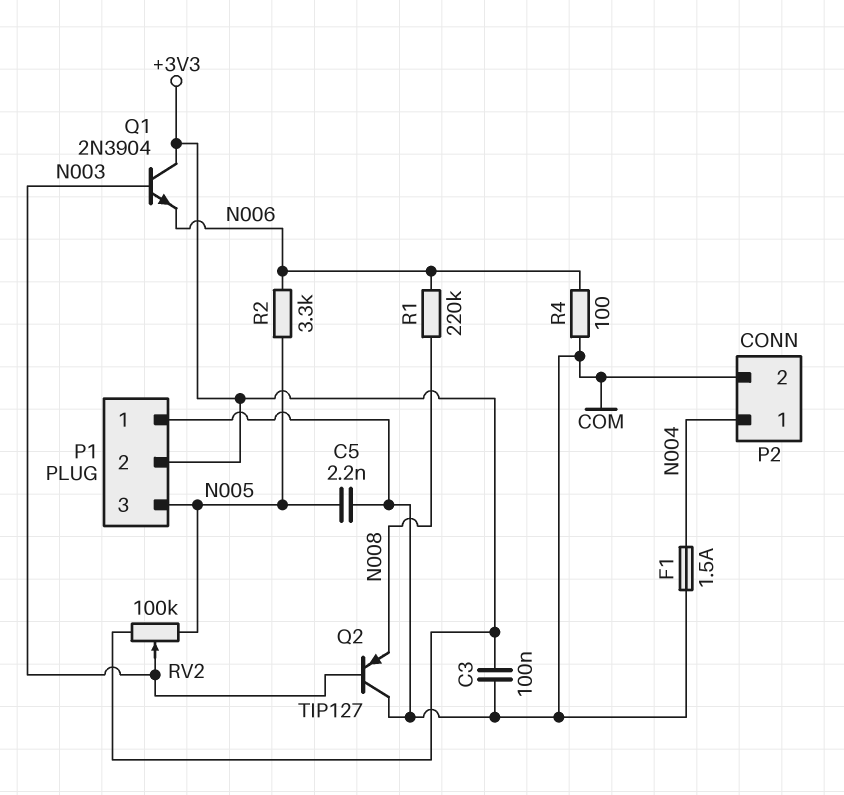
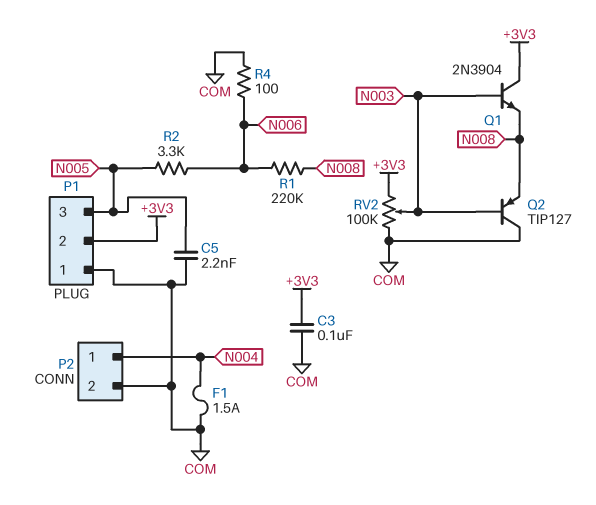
Q1: NPN 2N3904 (B N003, C +3V3, E N006) -> NPN 2N3904 (B N003, C +3V3, E N008)
RV2: 100k (+3V3, N005, wiper N003) -> 100k (+3V3, COM, wiper N003)

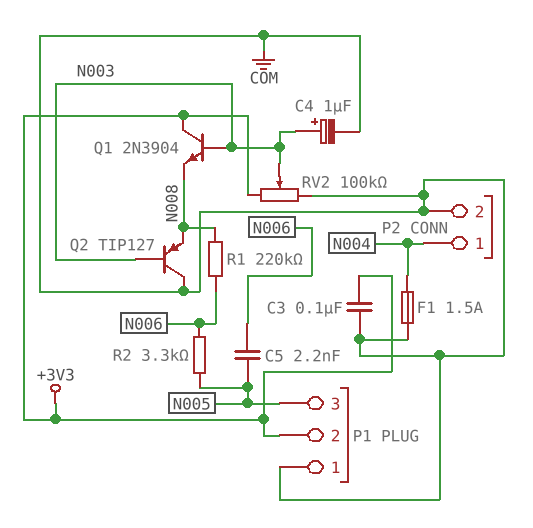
C4: none -> 1uF (plus N003, minus COM)
C5: 2.2nF (COM, N005) -> 2.2nF (N005, N006)
R4: 100 (COM, N006) -> none

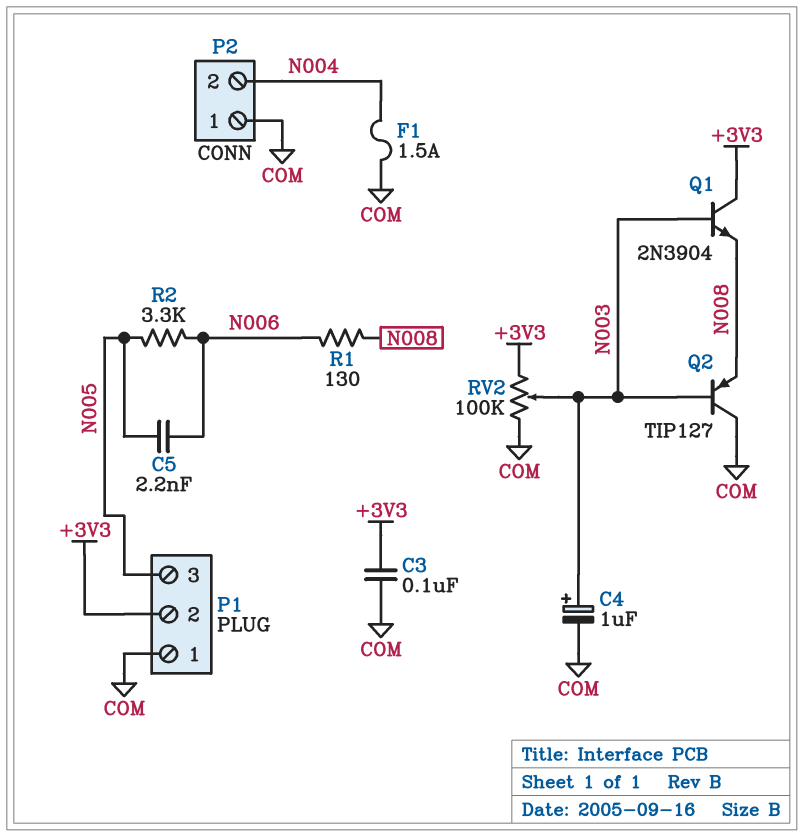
P2 pin 1: N004 -> COM
P2 pin 2: COM -> N004
R1: 220k (N006, N008) -> 130 (N006, N008)

